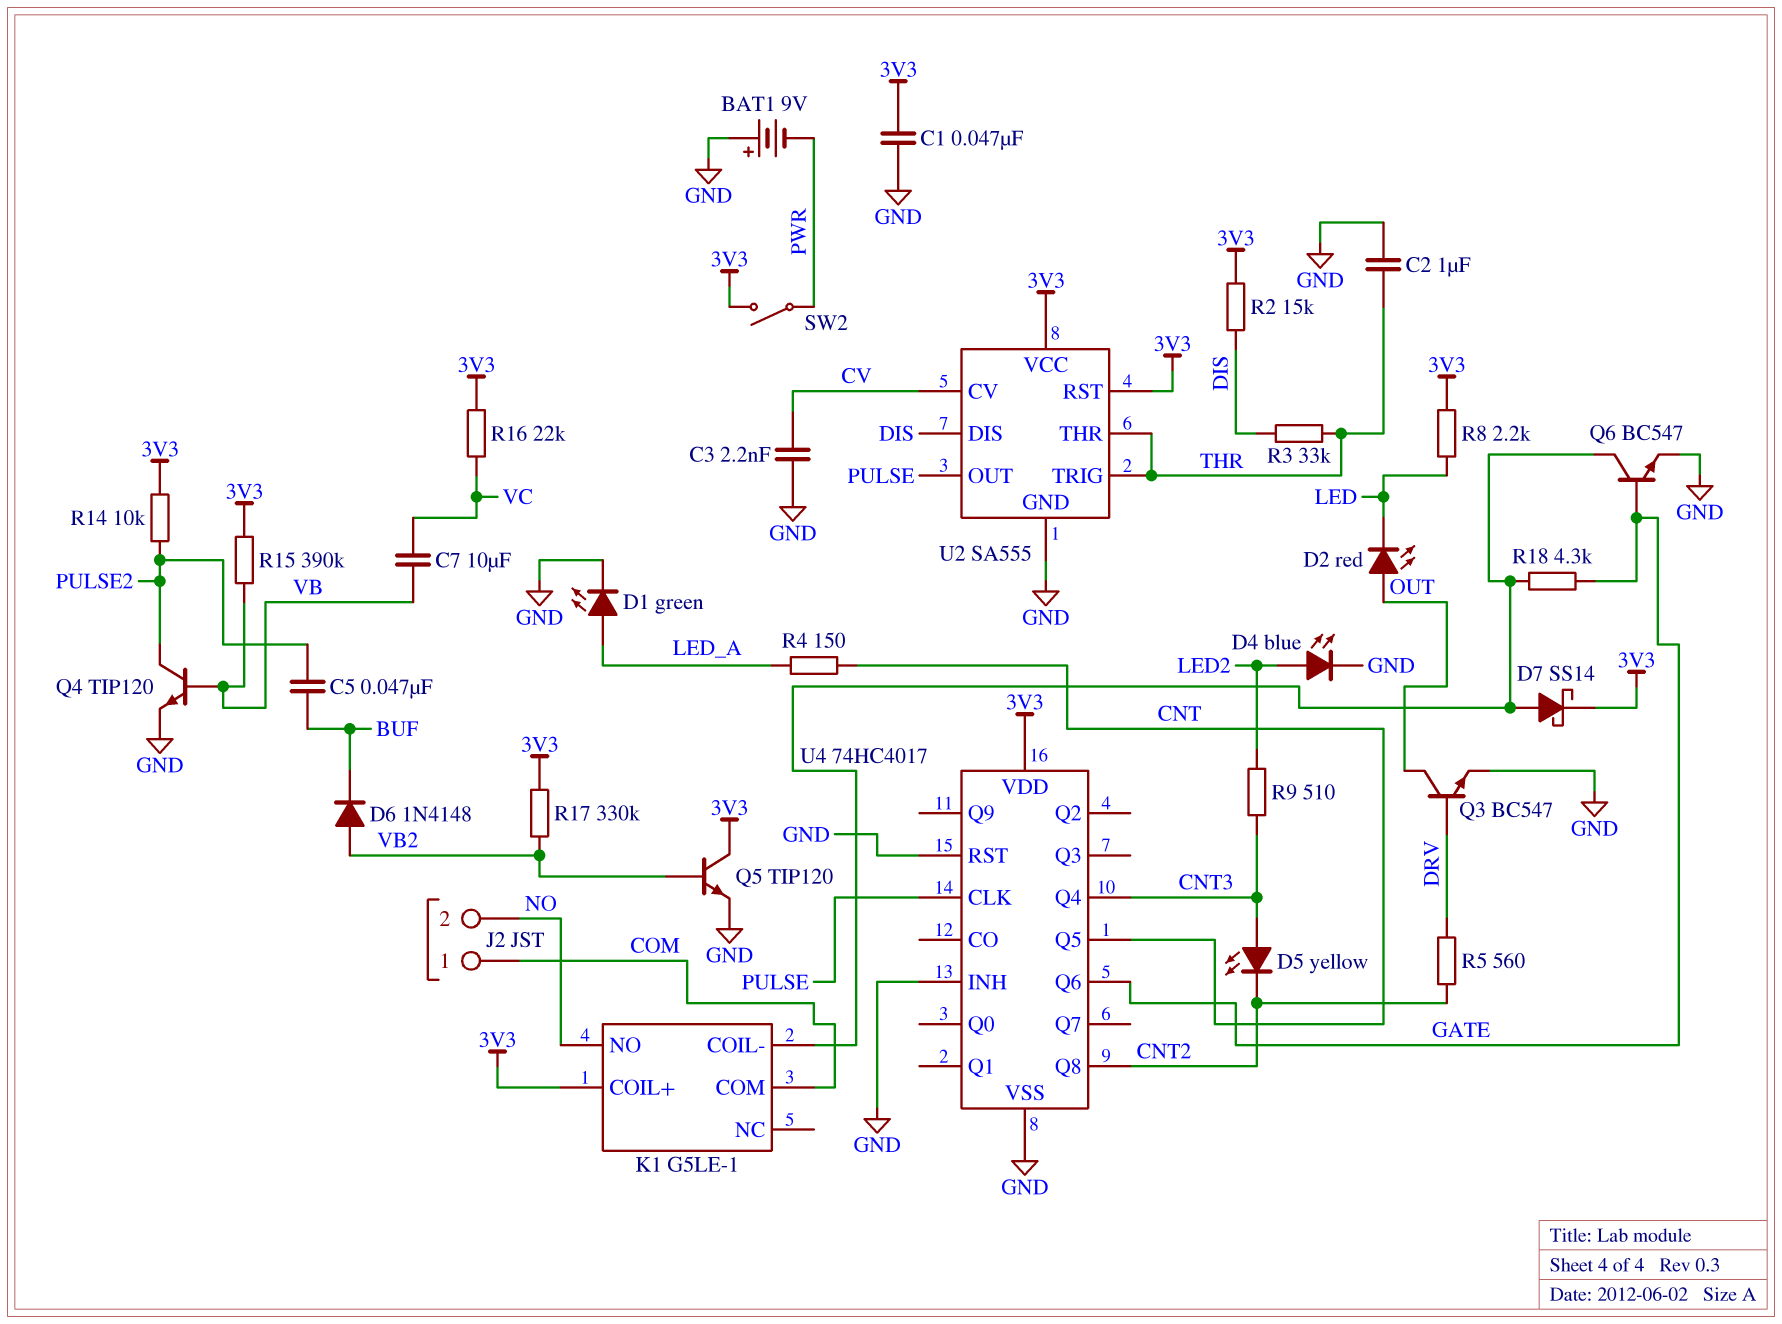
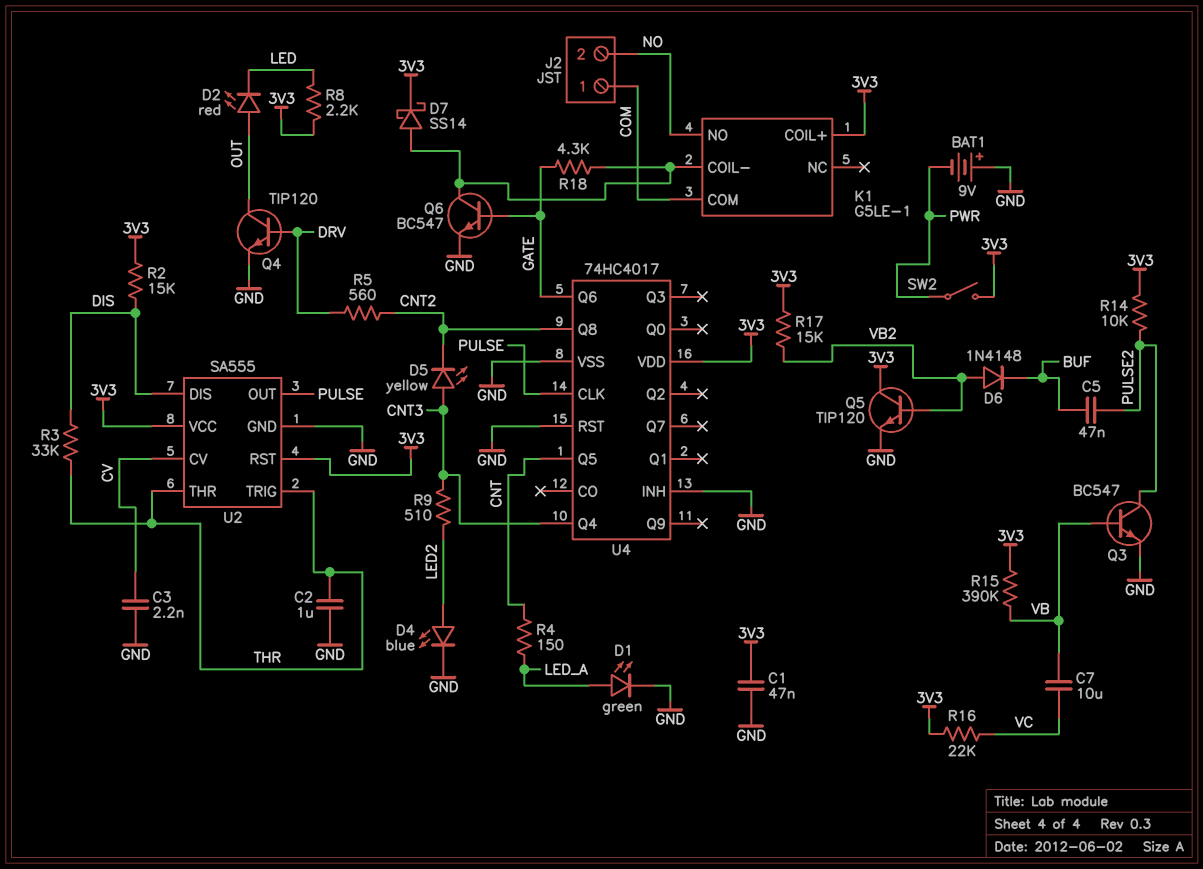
Q3: NPN BC547 (B DRV, C OUT, E GND) -> NPN BC547 (B VB, C PULSE2, E GND)
Q4: NPN TIP120 (B VB, C PULSE2, E GND) -> NPN TIP120 (B DRV, C OUT, E GND)
R17: 330k (3V3, VB2) -> 15k (3V3, VB2)

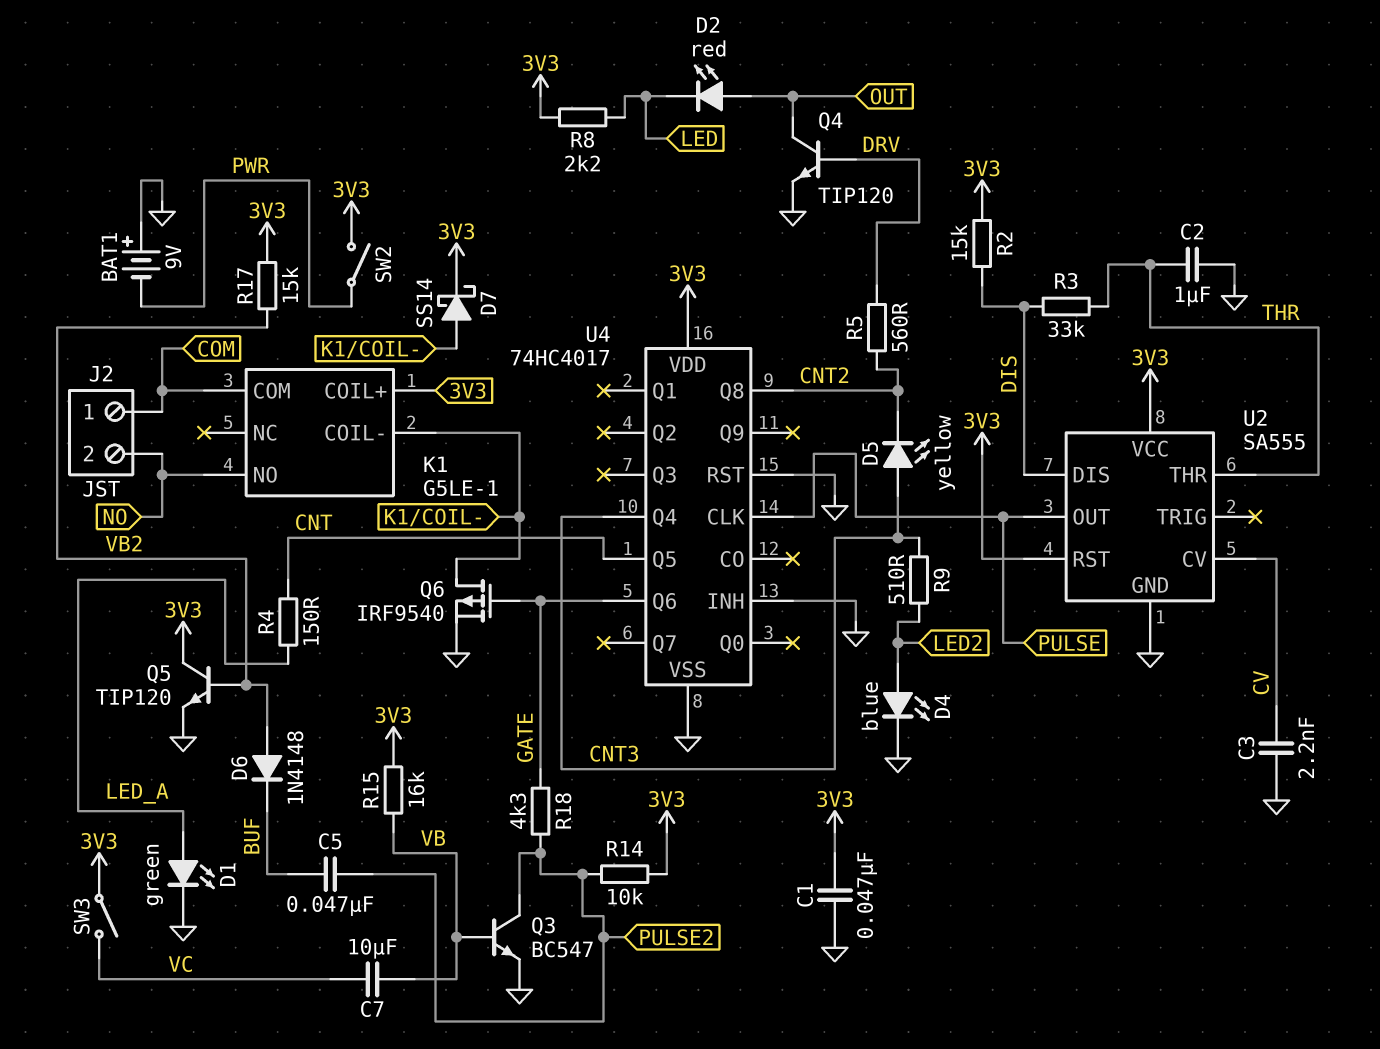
Q6: NPN BC547 (B GATE, C K1/COIL-, E GND) -> PMOS IRF9540 (G GATE, D K1/COIL-, S GND)
R15: 390k (3V3, VB) -> 16k (3V3, VB)
R16: 22k (3V3, VC) -> none
R18: 4.3k (GATE, K1/COIL-) -> 4.3k (GATE, PULSE2)
SW3: none -> switch (3V3, VC)
U2 pin TRIG: THR -> none

